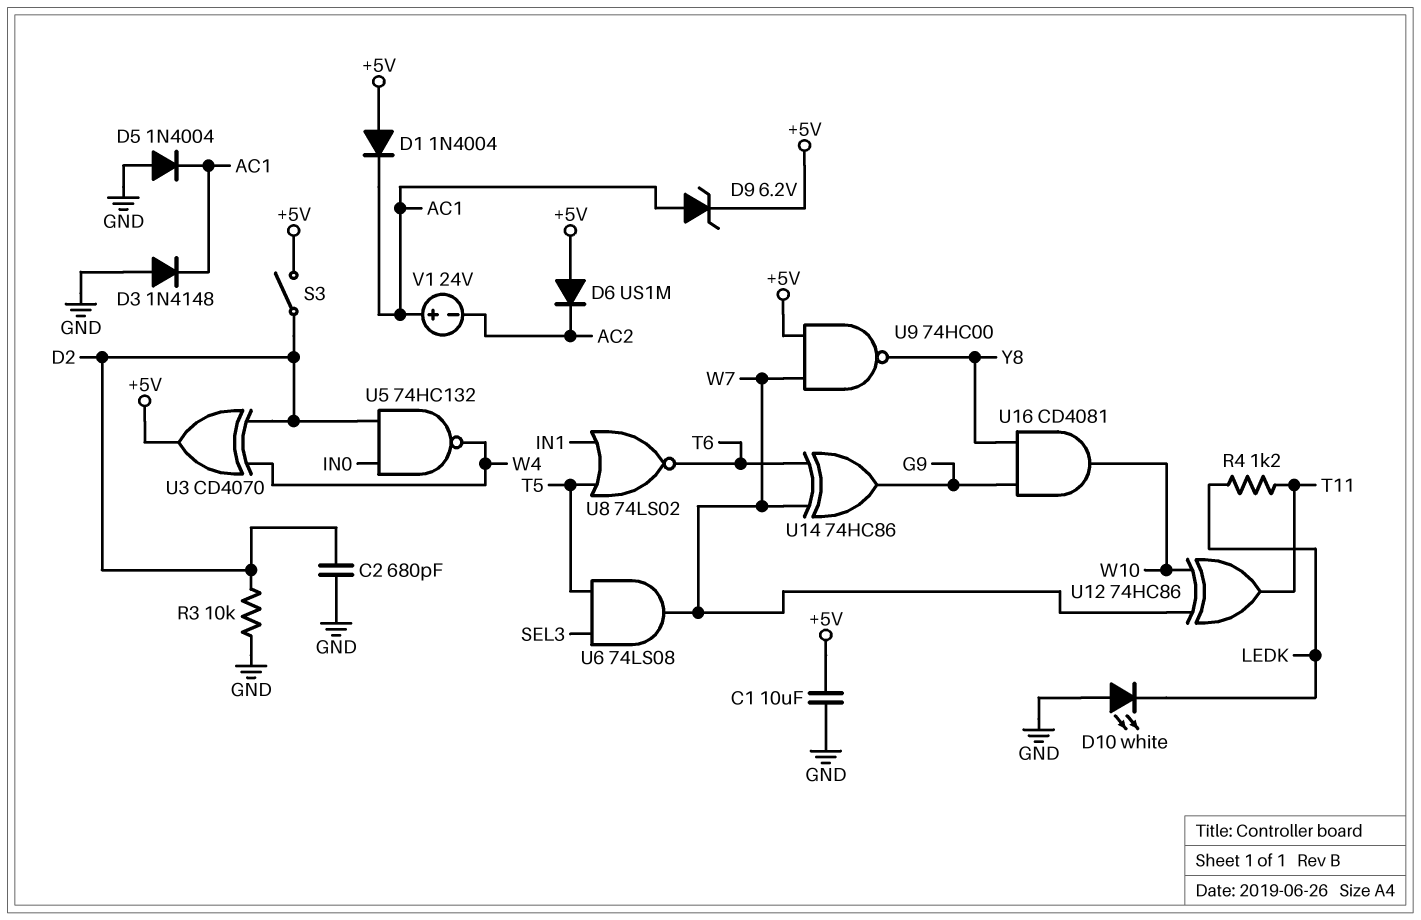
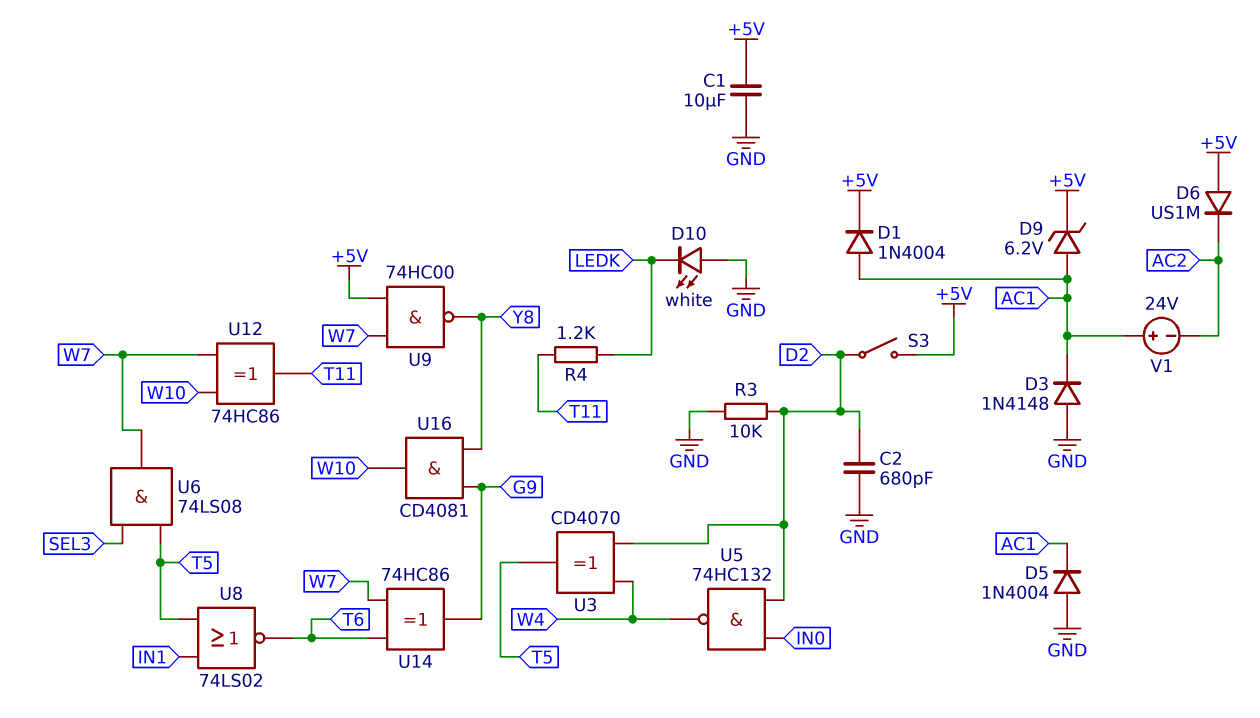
D1: diode 1N4004 (A +5V, K AC1) -> diode 1N4004 (A AC1, K +5V)
U3: XOR CD4070 (in D2, in W4, out +5V) -> XOR CD4070 (in D2, in W4, out T5)

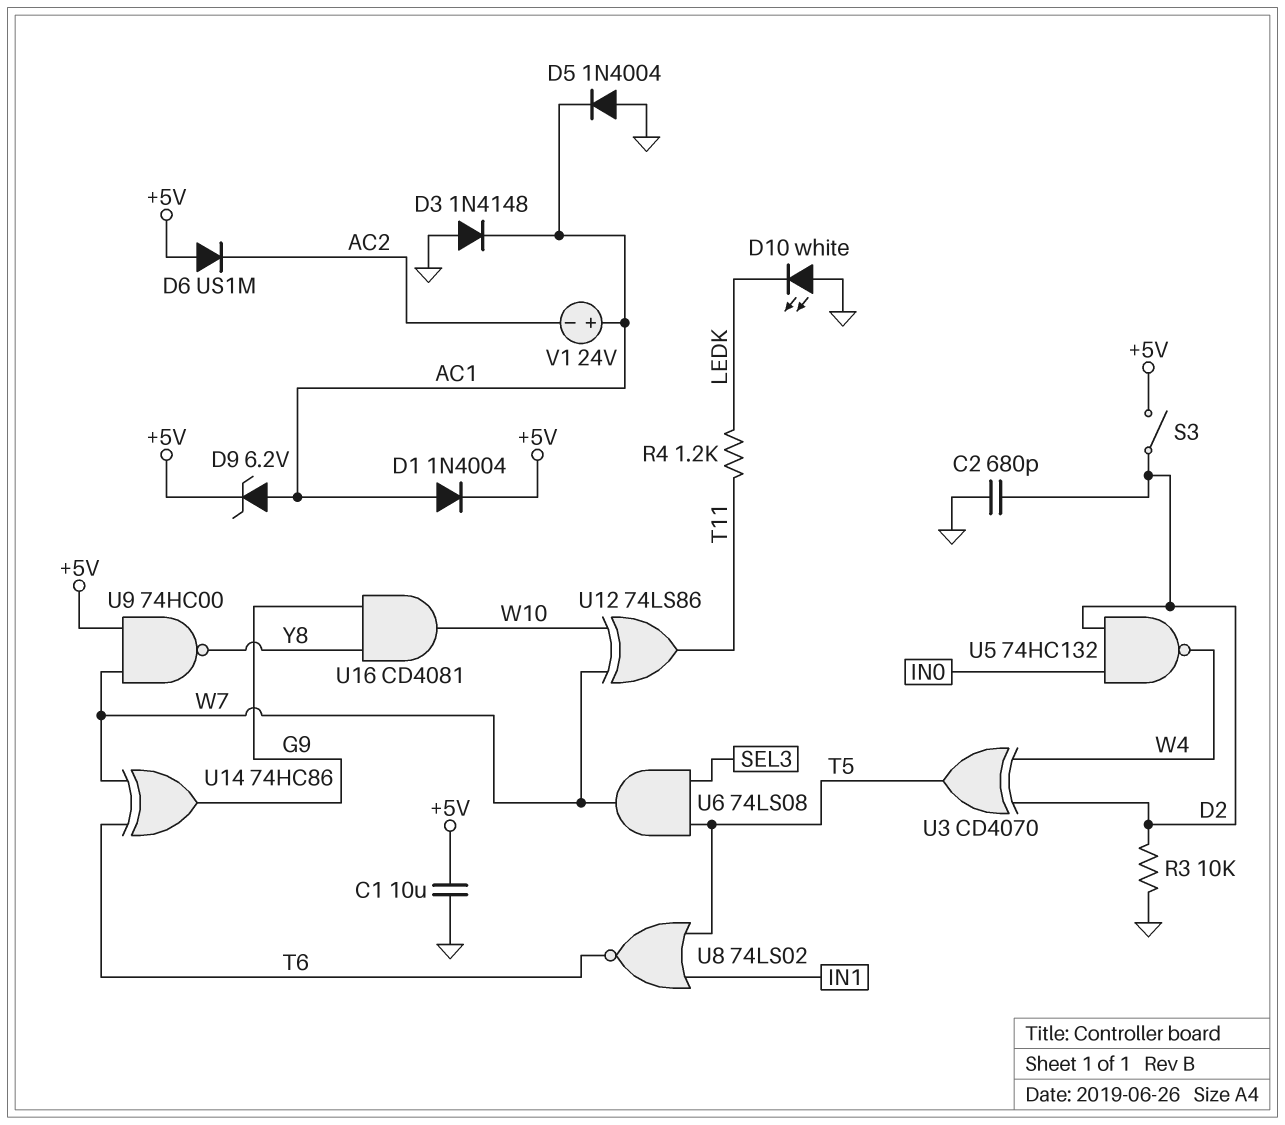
U12: XOR 74HC86 (in W7, in W10, out T11) -> XOR 74LS86 (in W7, in W10, out T11)

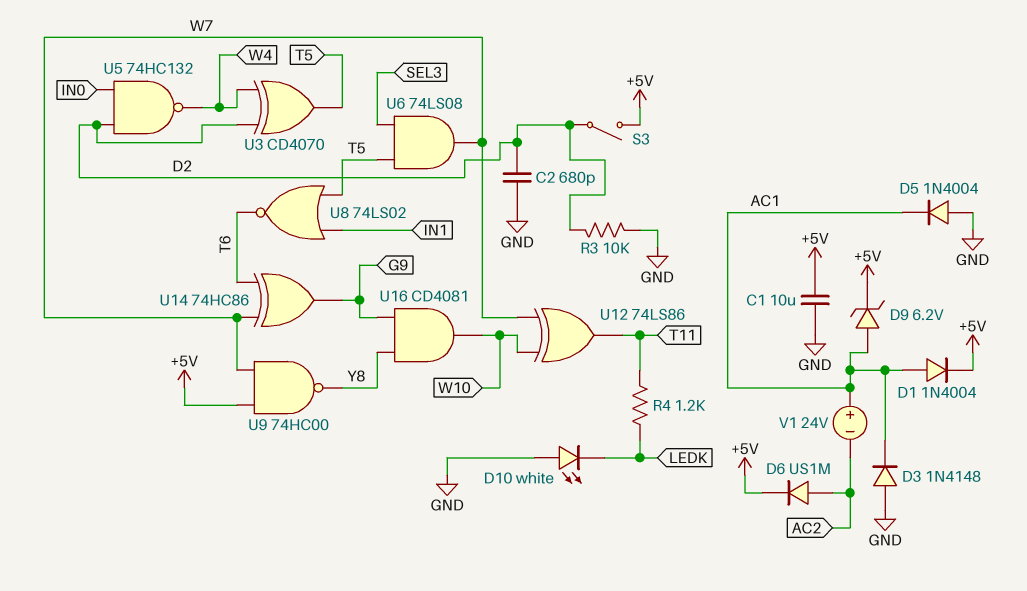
D6: diode US1M (A +5V, K AC2) -> diode US1M (A AC2, K +5V)

